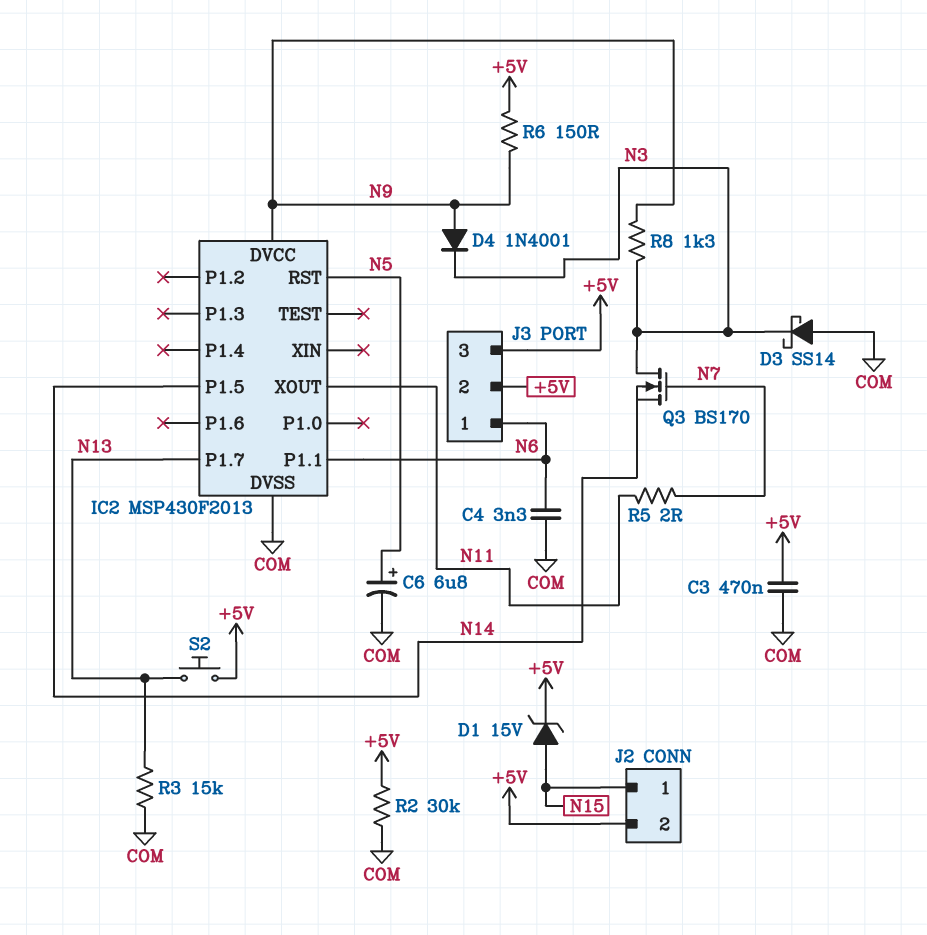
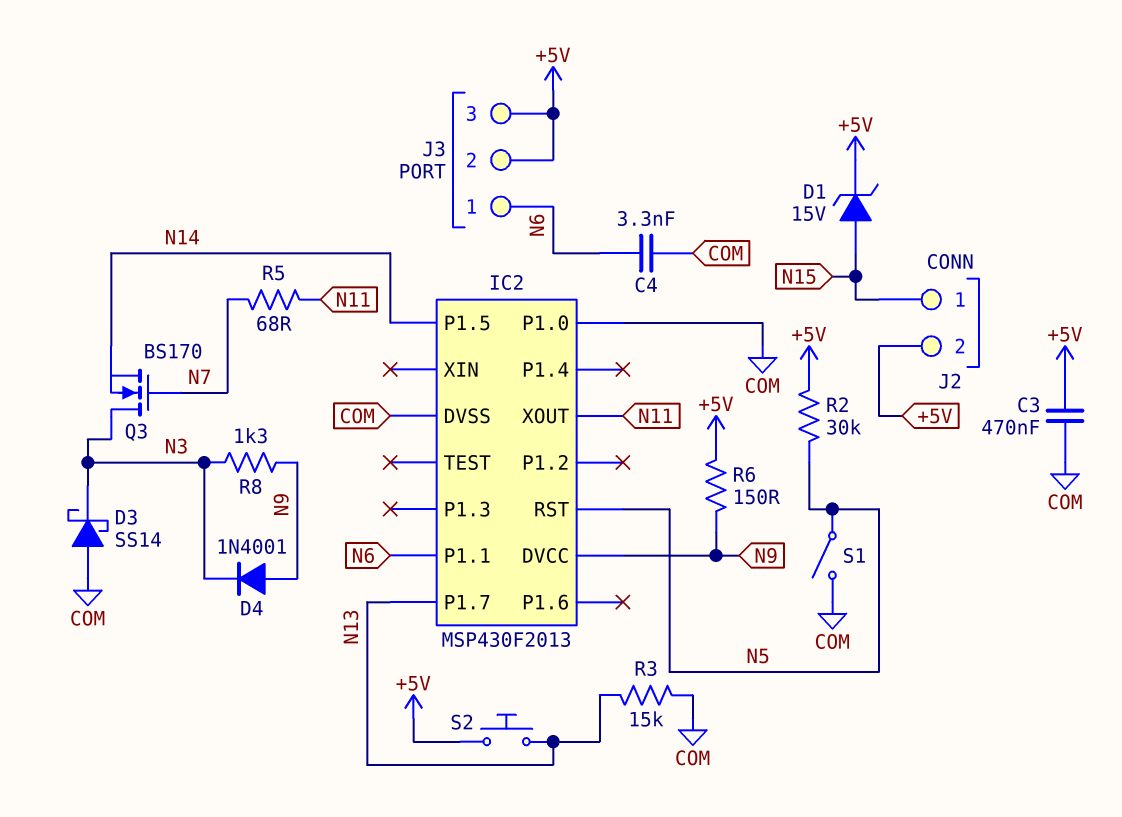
C6: 6.8uF (plus N5, minus COM) -> none
IC2 pin P1.0: none -> COM
R2: 30k (+5V, COM) -> 30k (+5V, N5)
R5: 2 (N7, N11) -> 68 (N7, N11)
S1: none -> switch (COM, N5)

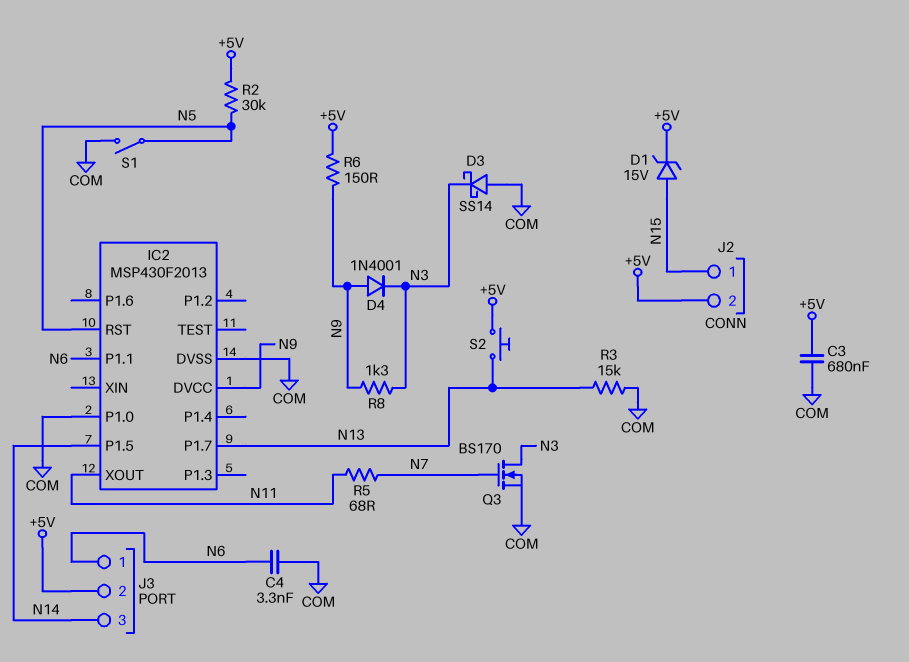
C3: 470nF (+5V, COM) -> 680nF (+5V, COM)
J3 pin 3: +5V -> N14
Q3: NMOS BS170 (G N7, D N3, S N14) -> NMOS BS170 (G N7, D N3, S COM)

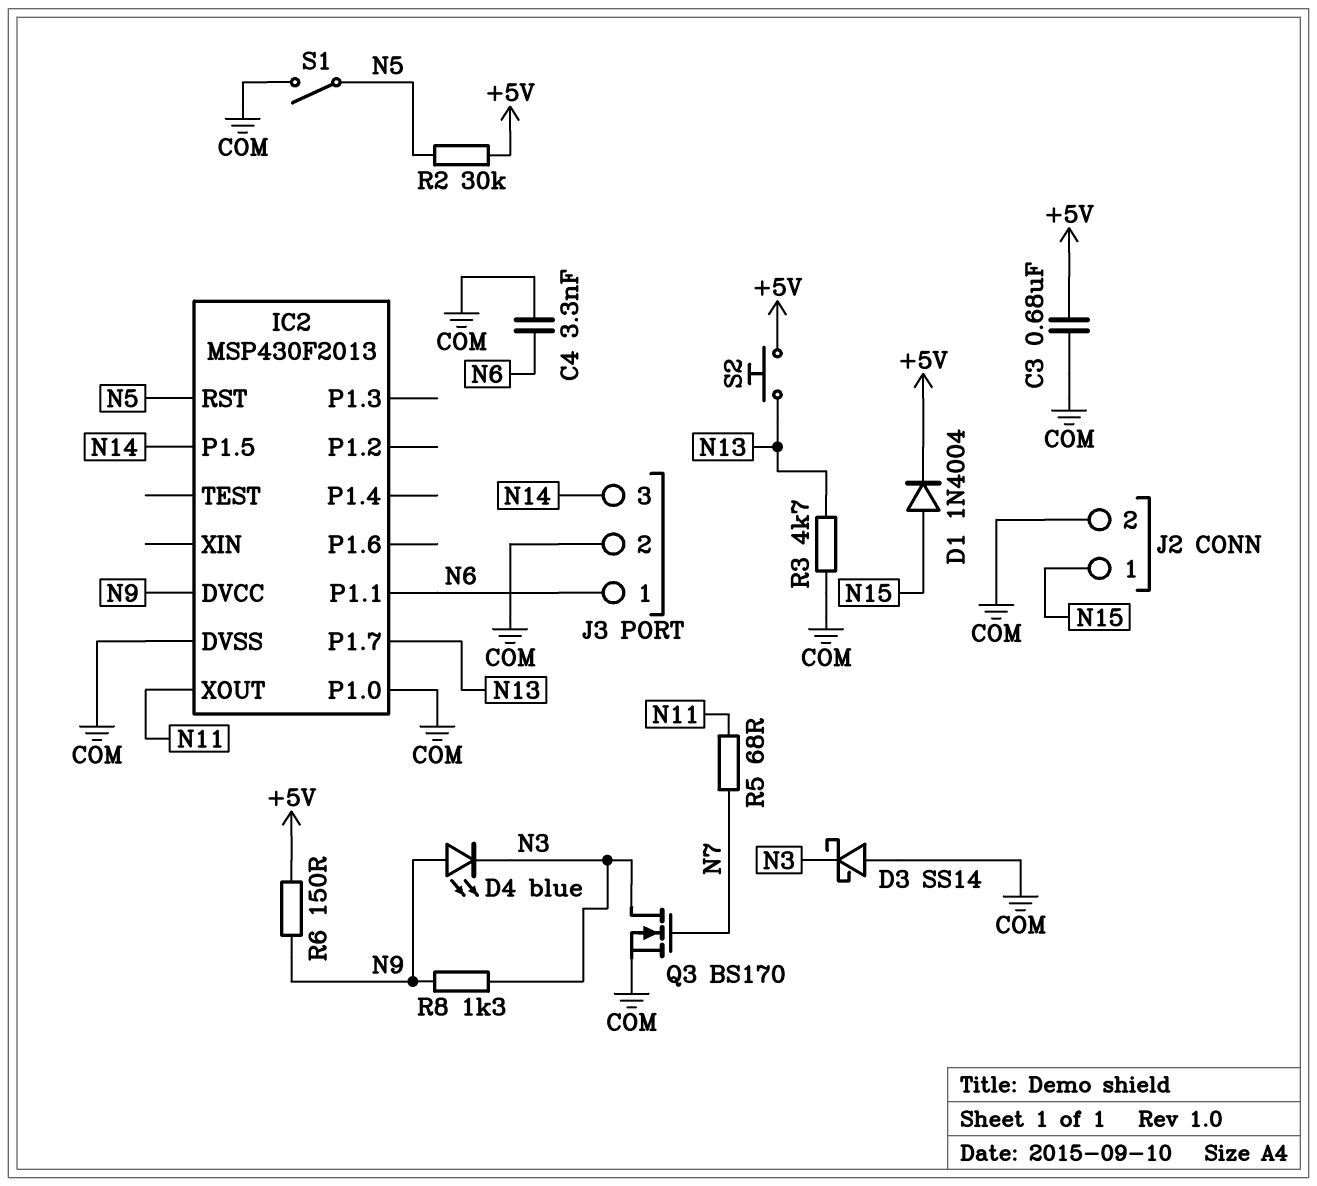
D1: zener 15V (A N15, K +5V) -> diode 1N4004 (A N15, K +5V)
D4: diode 1N4001 (A N9, K N3) -> LED blue (A N9, K N3)
J2 pin 2: +5V -> COM
J3 pin 2: +5V -> COM
R3: 15k (COM, N13) -> 4.7k (COM, N13)

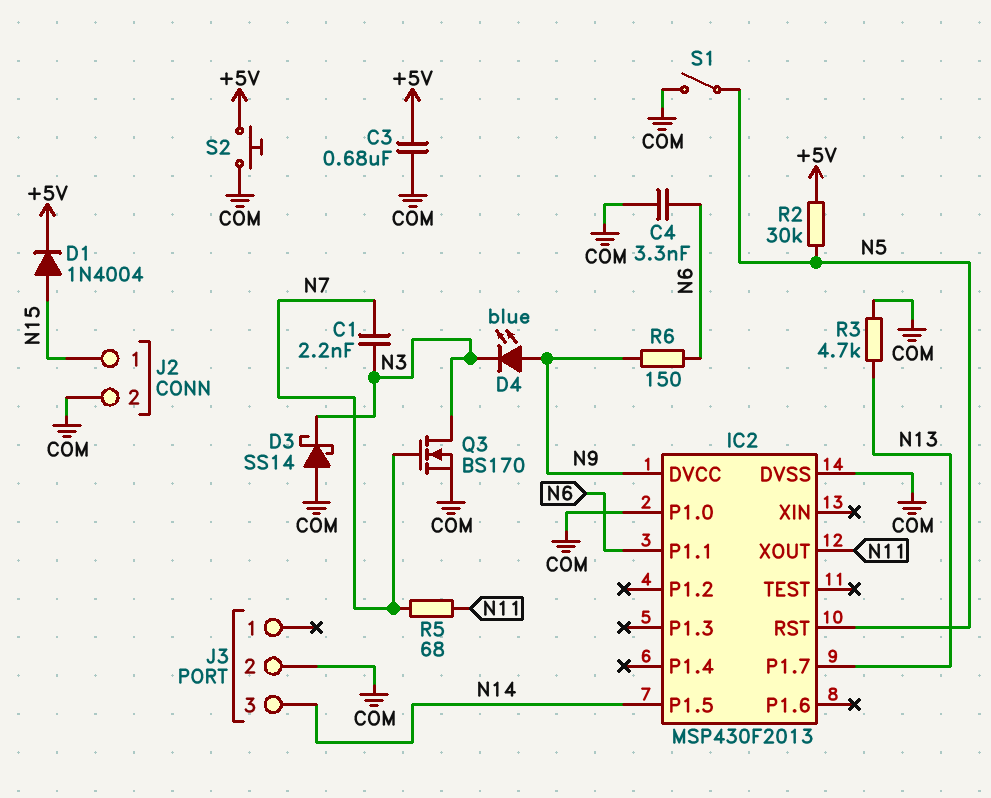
C1: none -> 2.2nF (N3, N7)
J3 pin 1: N6 -> none
R6: 150 (+5V, N9) -> 150 (N6, N9)
R8: 1.3k (N3, N9) -> none
S2: button (+5V, N13) -> button (+5V, COM)

